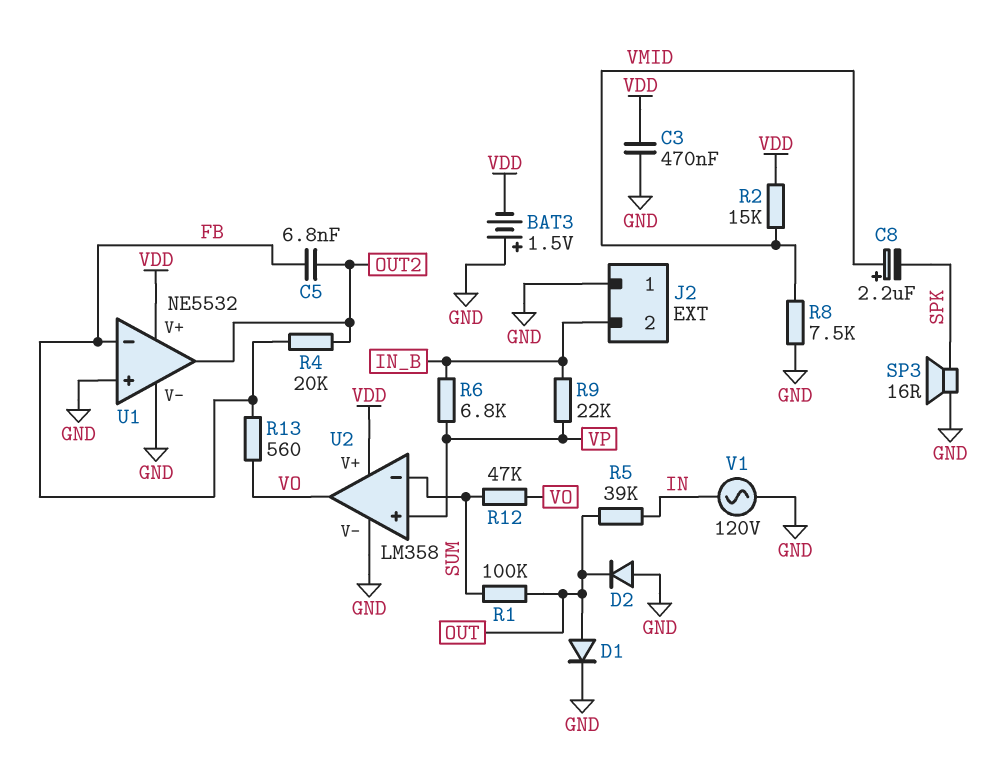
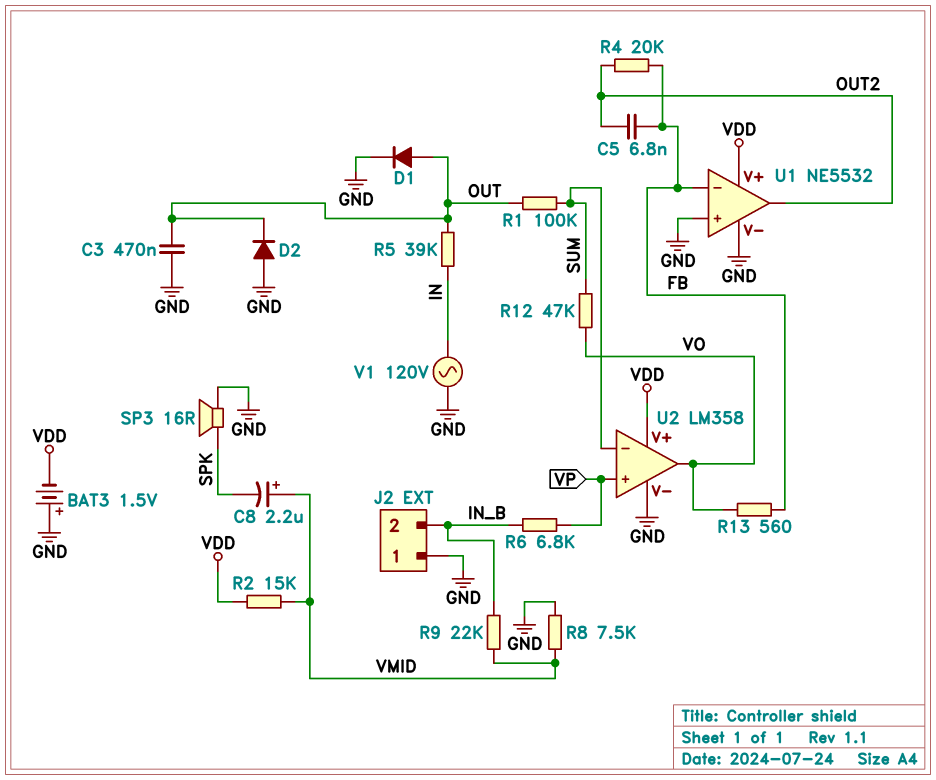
C3: 470nF (GND, VDD) -> 470nF (GND, OUT)
R9: 22k (IN_B, VP) -> 22k (IN_B, VMID)

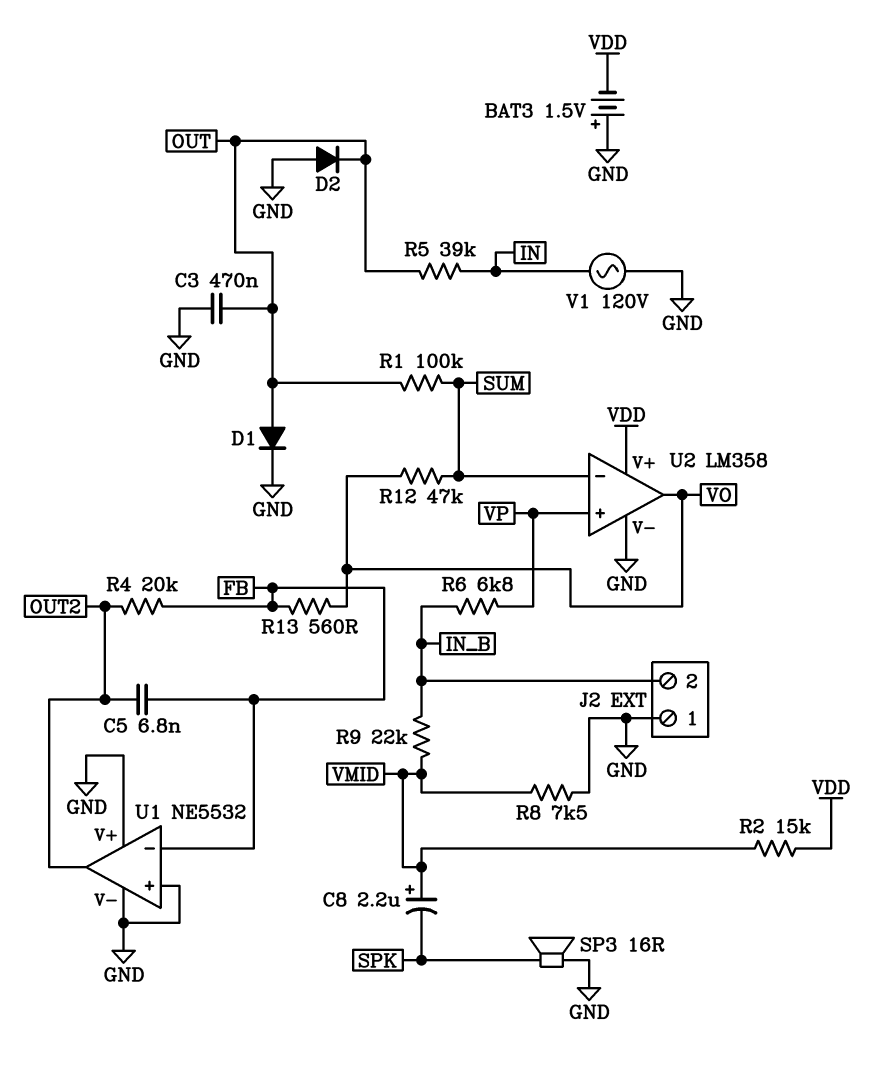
U1 pin V+: VDD -> GND

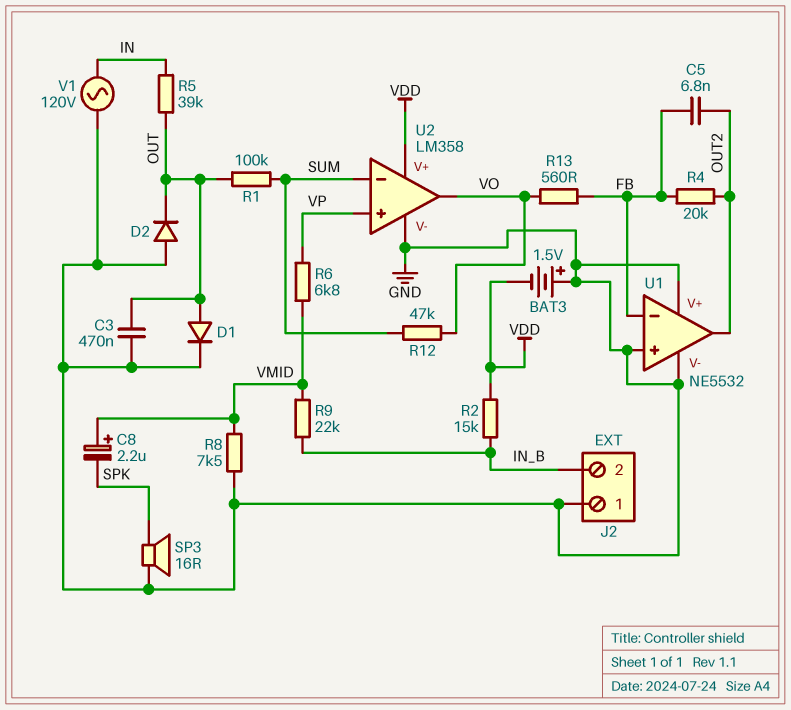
R2: 15k (VDD, VMID) -> 15k (IN_B, VDD)
R6: 6.8k (IN_B, VP) -> 6.8k (VMID, VP)

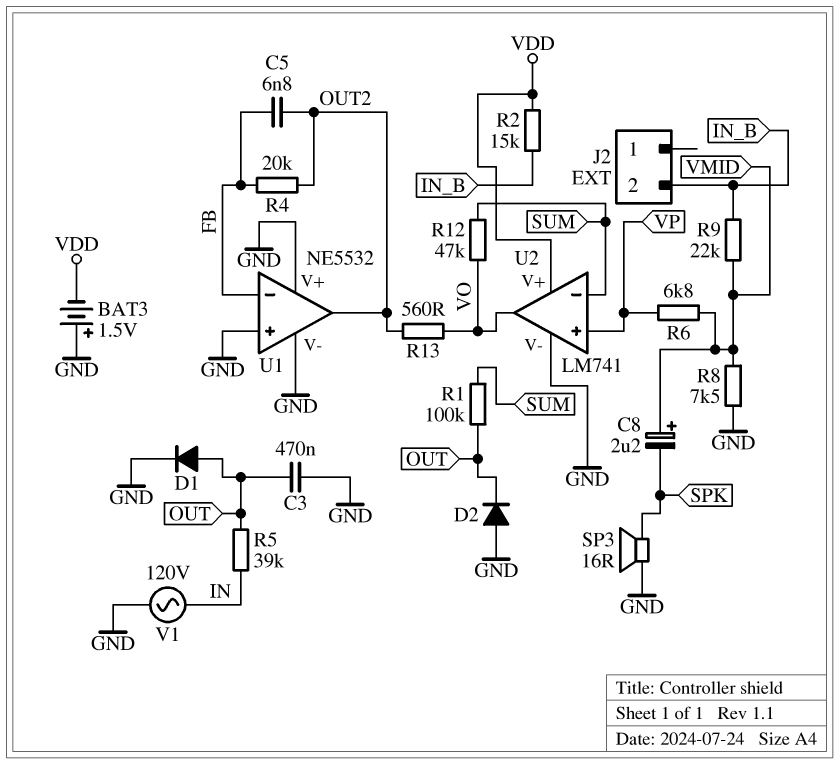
J2 pin 1: GND -> none
R13: 560 (FB, VO) -> 560 (OUT2, VO)
U2: LM358 -> LM741

